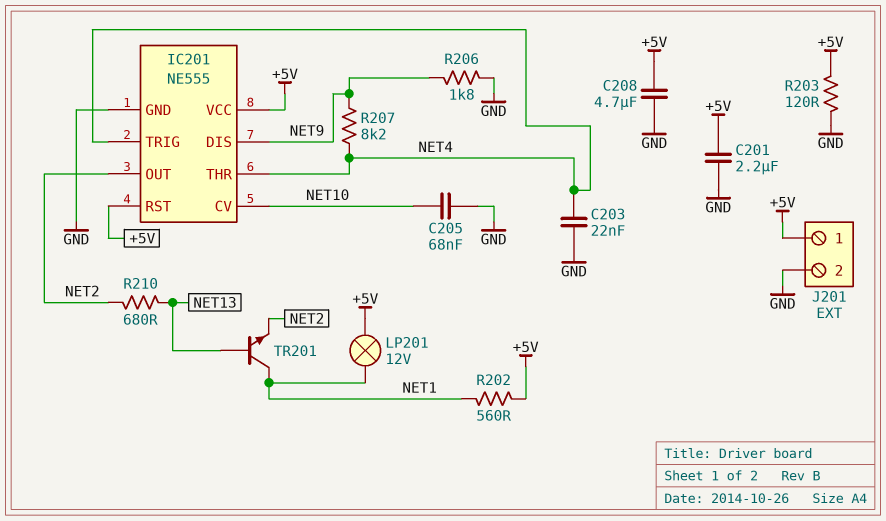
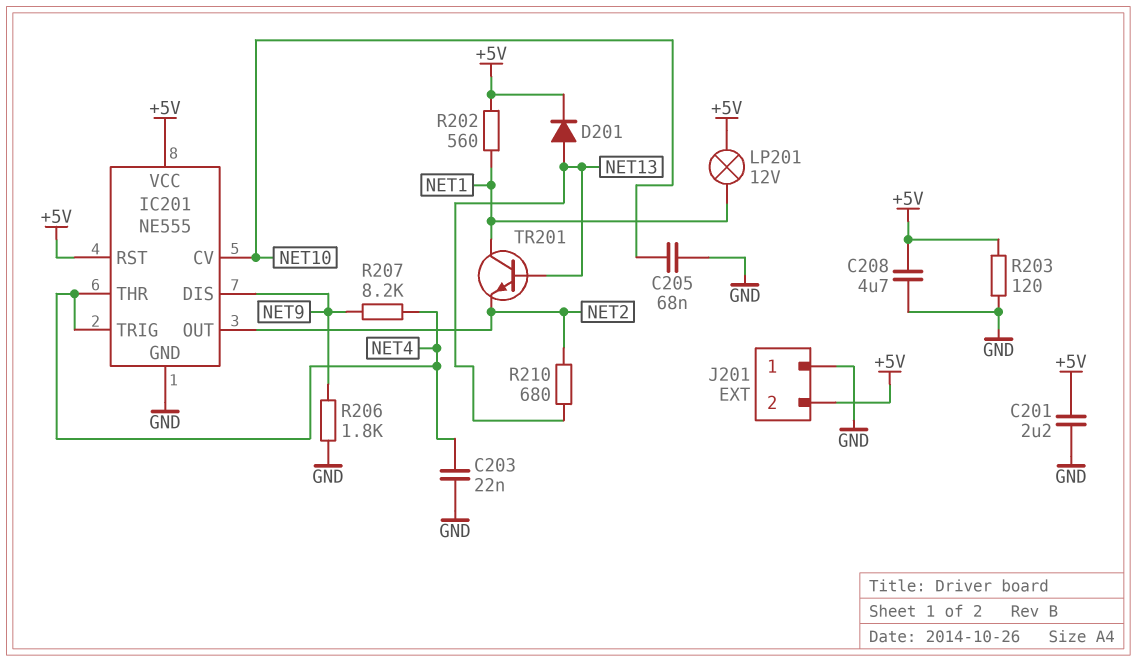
D201: none -> diode (A NET13, K +5V)
J201 pin 1: +5V -> GND
J201 pin 2: GND -> +5V

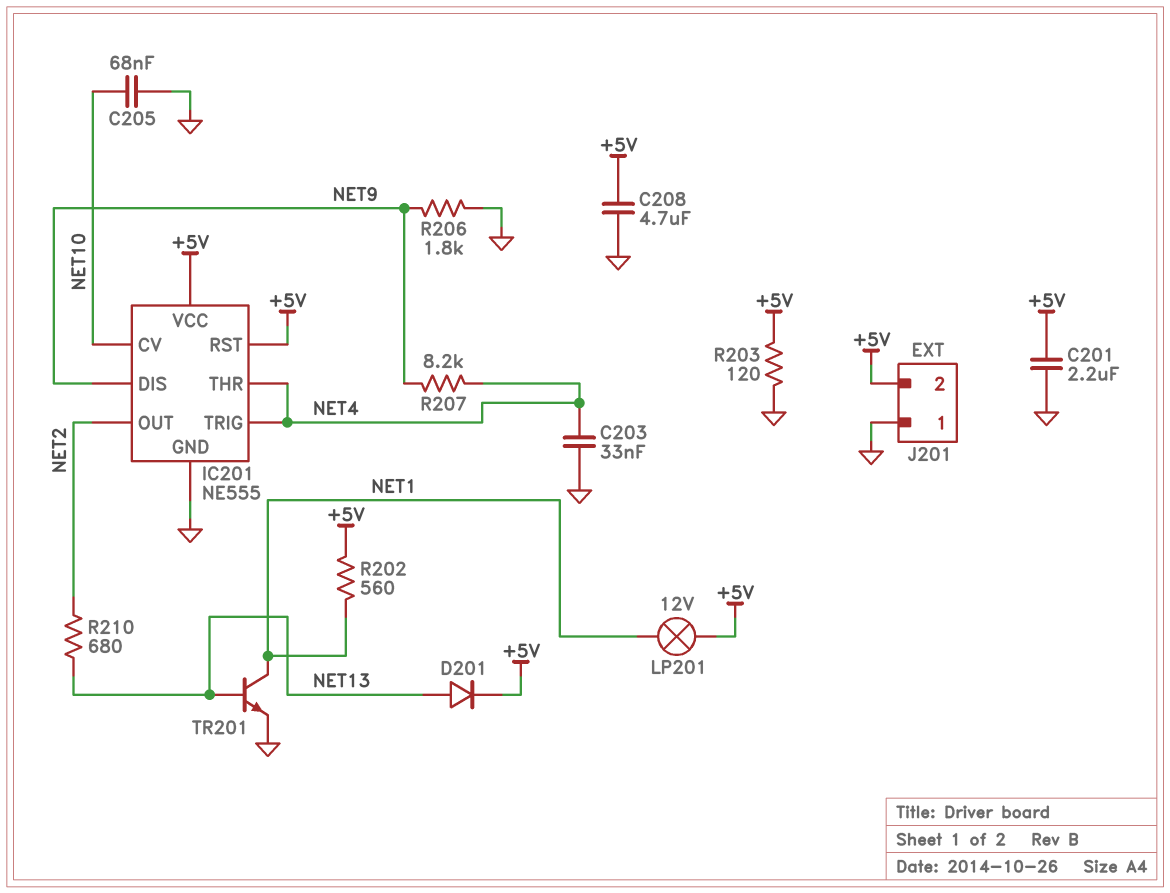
C203: 22nF (GND, NET4) -> 33nF (GND, NET4)
TR201: NPN (B NET13, C NET1, E NET2) -> NPN (B NET13, C NET1, E GND)

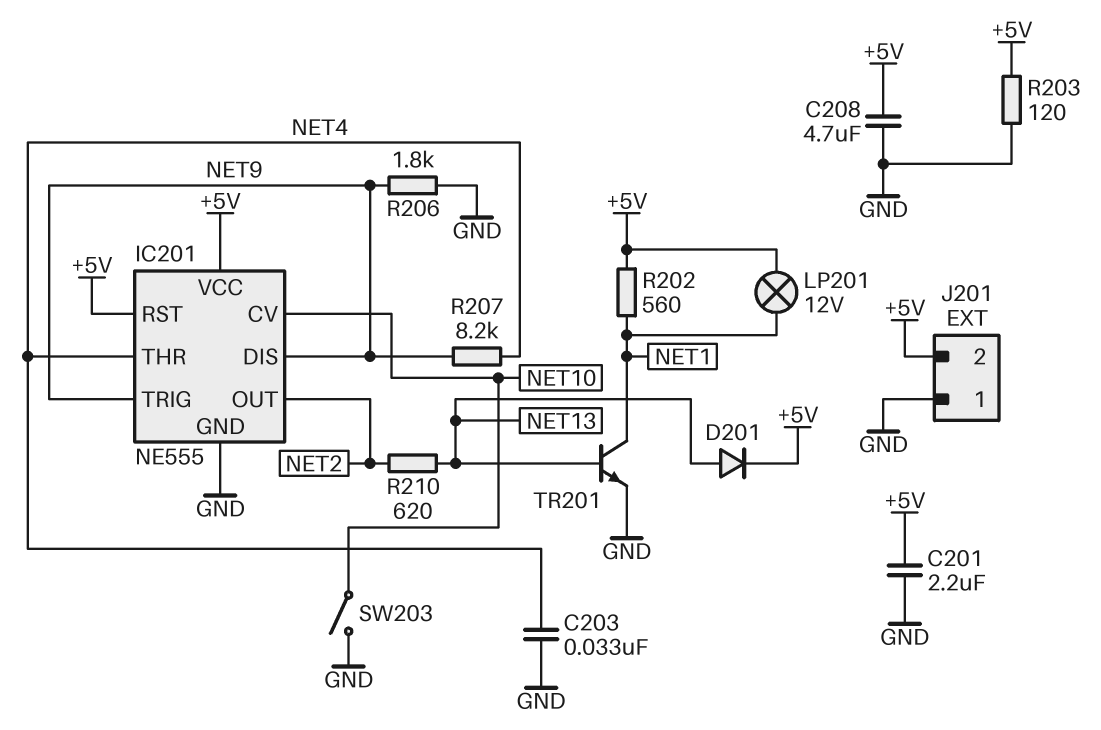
C205: 68nF (GND, NET10) -> none
IC201 pin TRIG: NET4 -> NET9
R210: 680 (NET2, NET13) -> 620 (NET2, NET13)
SW203: none -> switch (GND, NET10)

